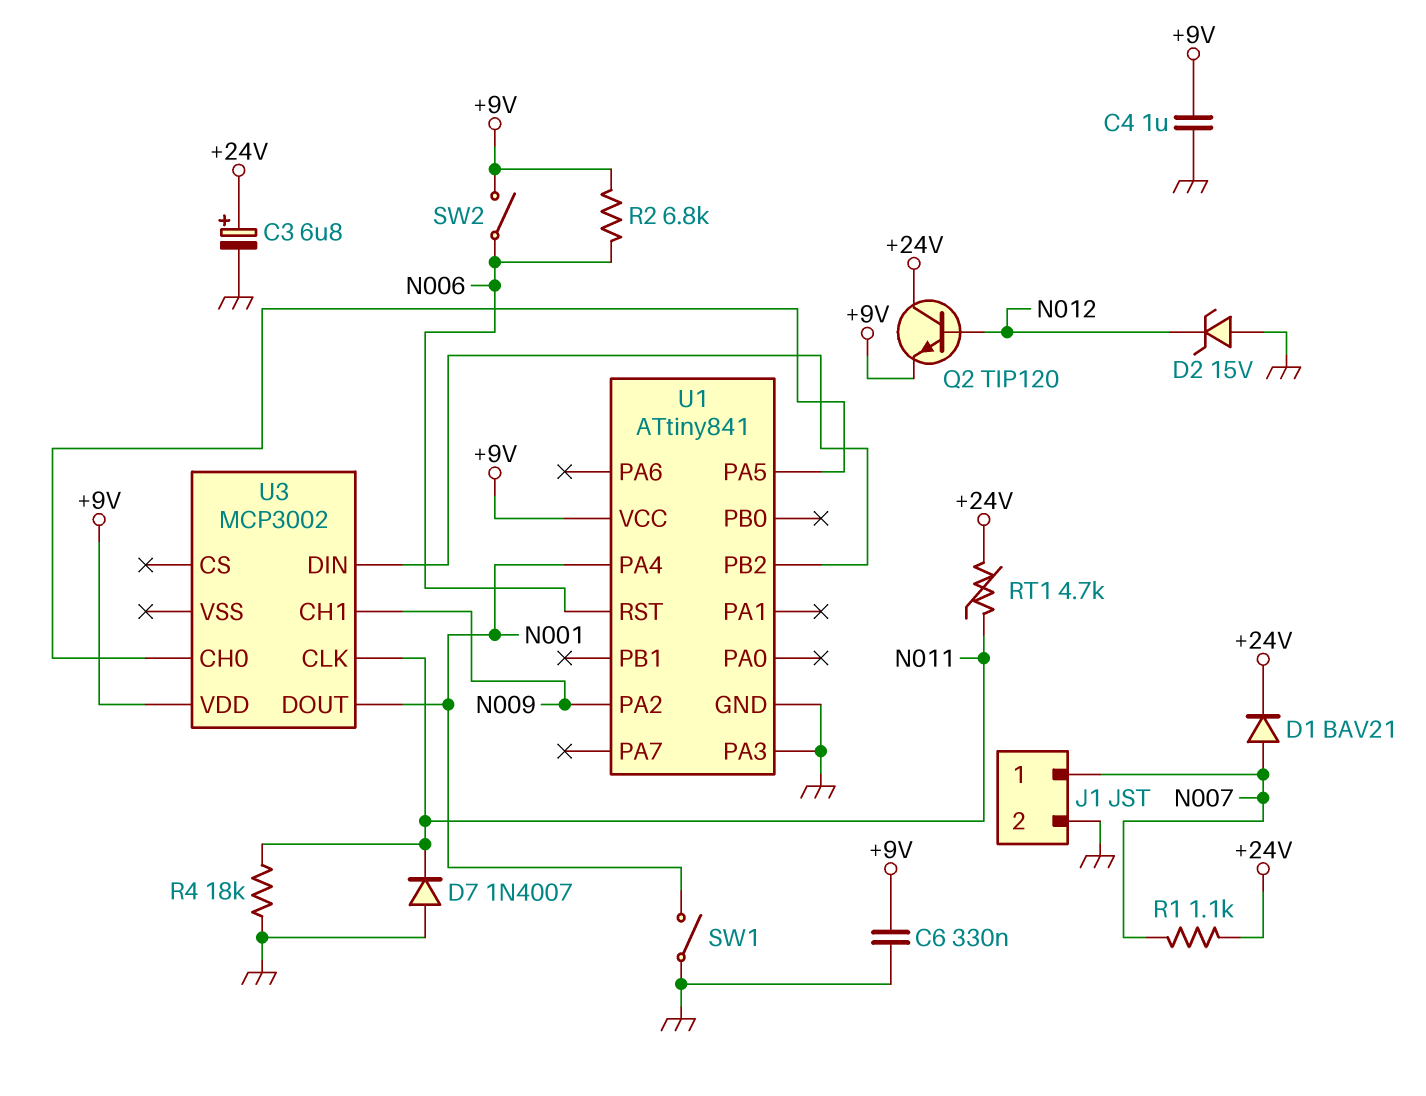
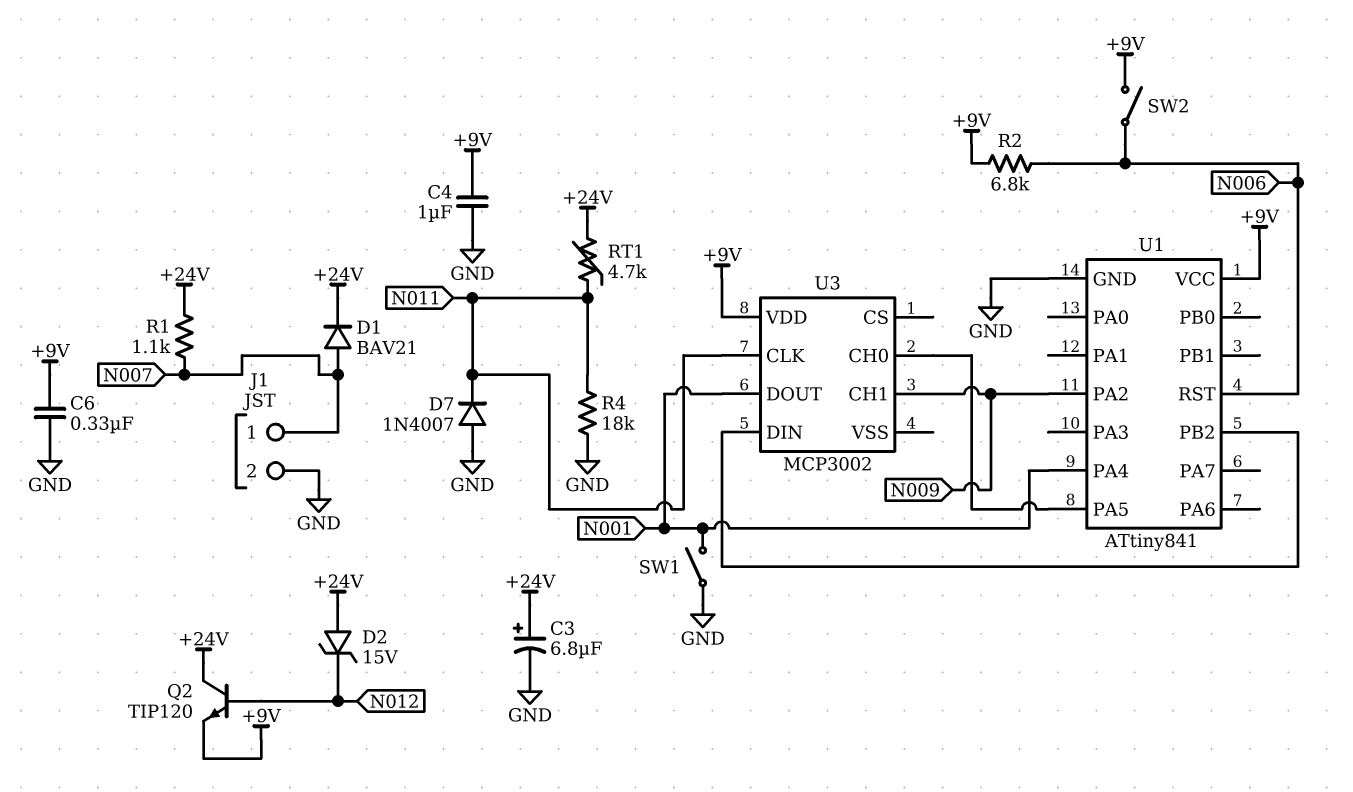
D2: zener 15V (A GND, K N012) -> zener 15V (A +24V, K N012)
U1 pin PA3: GND -> none

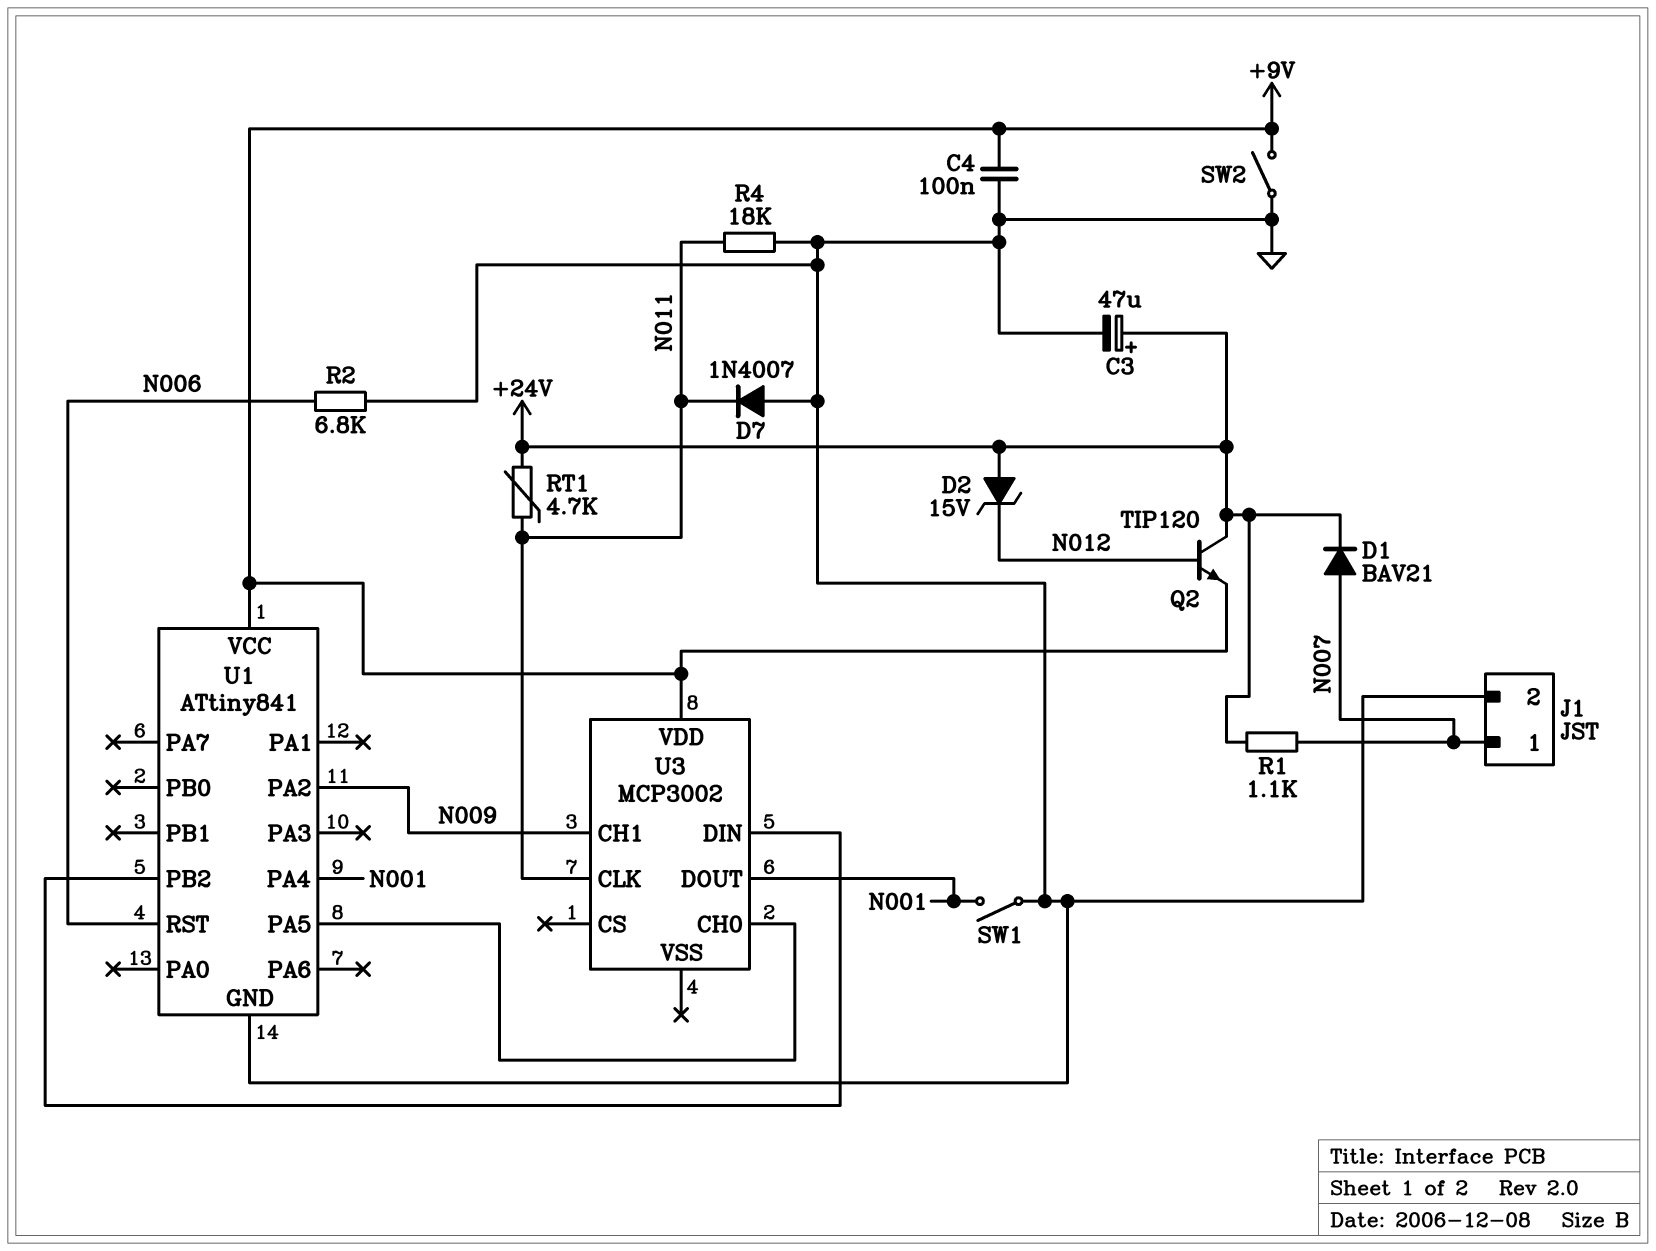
C3: 6.8uF (plus +24V, minus GND) -> 47uF (plus +24V, minus GND)
C4: 1uF (+9V, GND) -> 100nF (+9V, GND)
C6: 330nF (+9V, GND) -> none
R2: 6.8k (+9V, N006) -> 6.8k (GND, N006)
SW2: switch (+9V, N006) -> switch (+9V, GND)

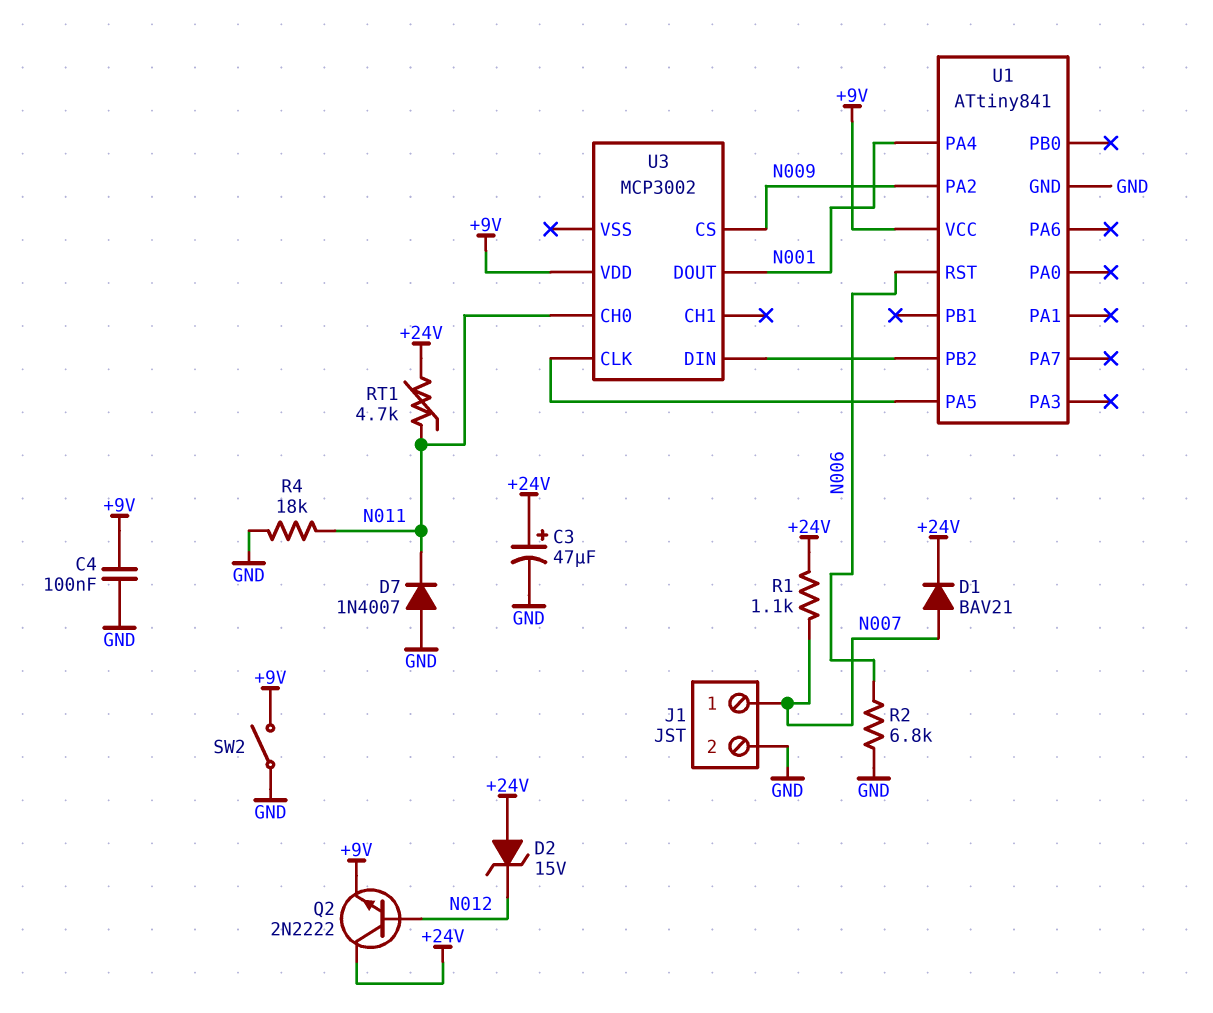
Q2: NPN TIP120 (B N012, C +24V, E +9V) -> NPN 2N2222 (B N012, C +24V, E +9V)
SW1: switch (GND, N001) -> none
U3 pin CH0: U1/PA5 -> N011
U3 pin CH1: N009 -> none
U3 pin CLK: N011 -> U1/PA5
U3 pin CS: none -> N009

